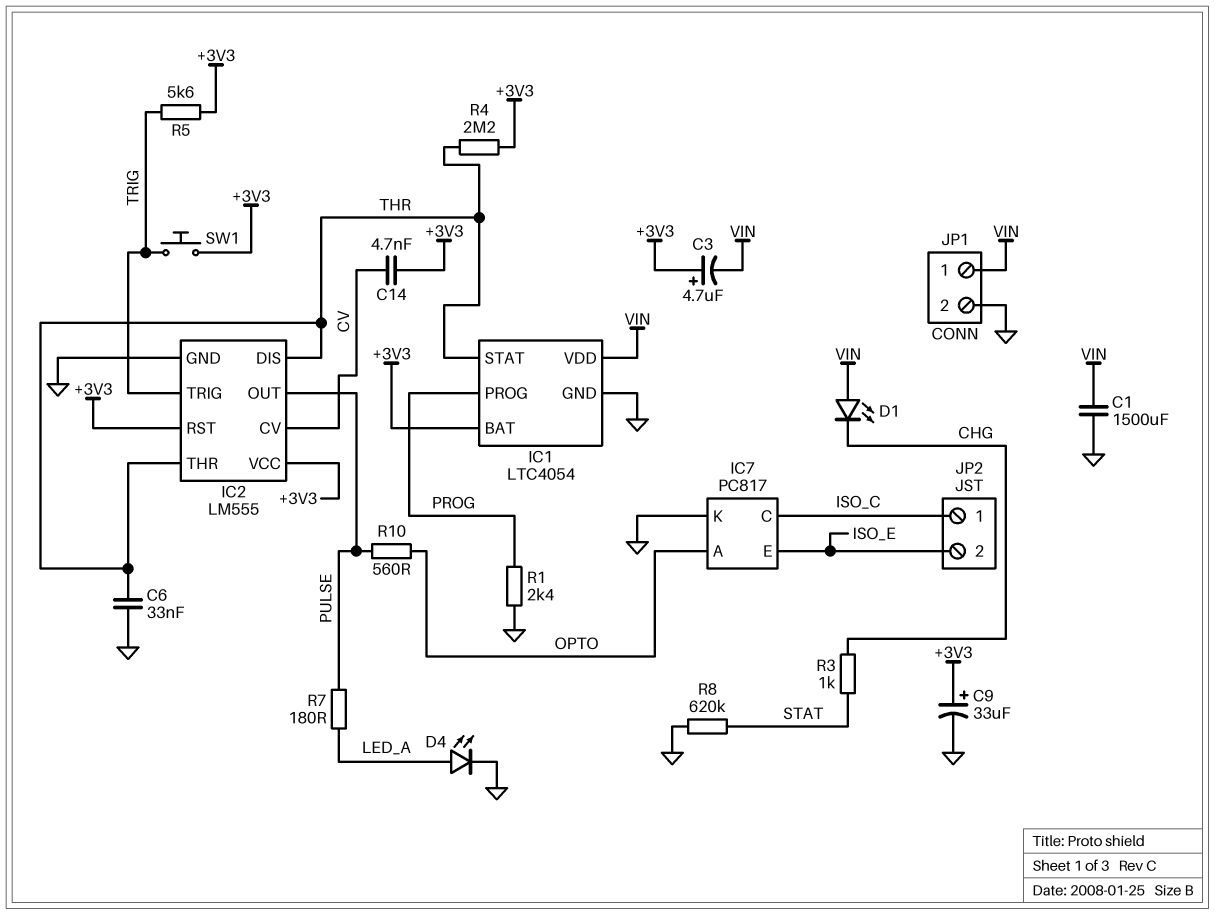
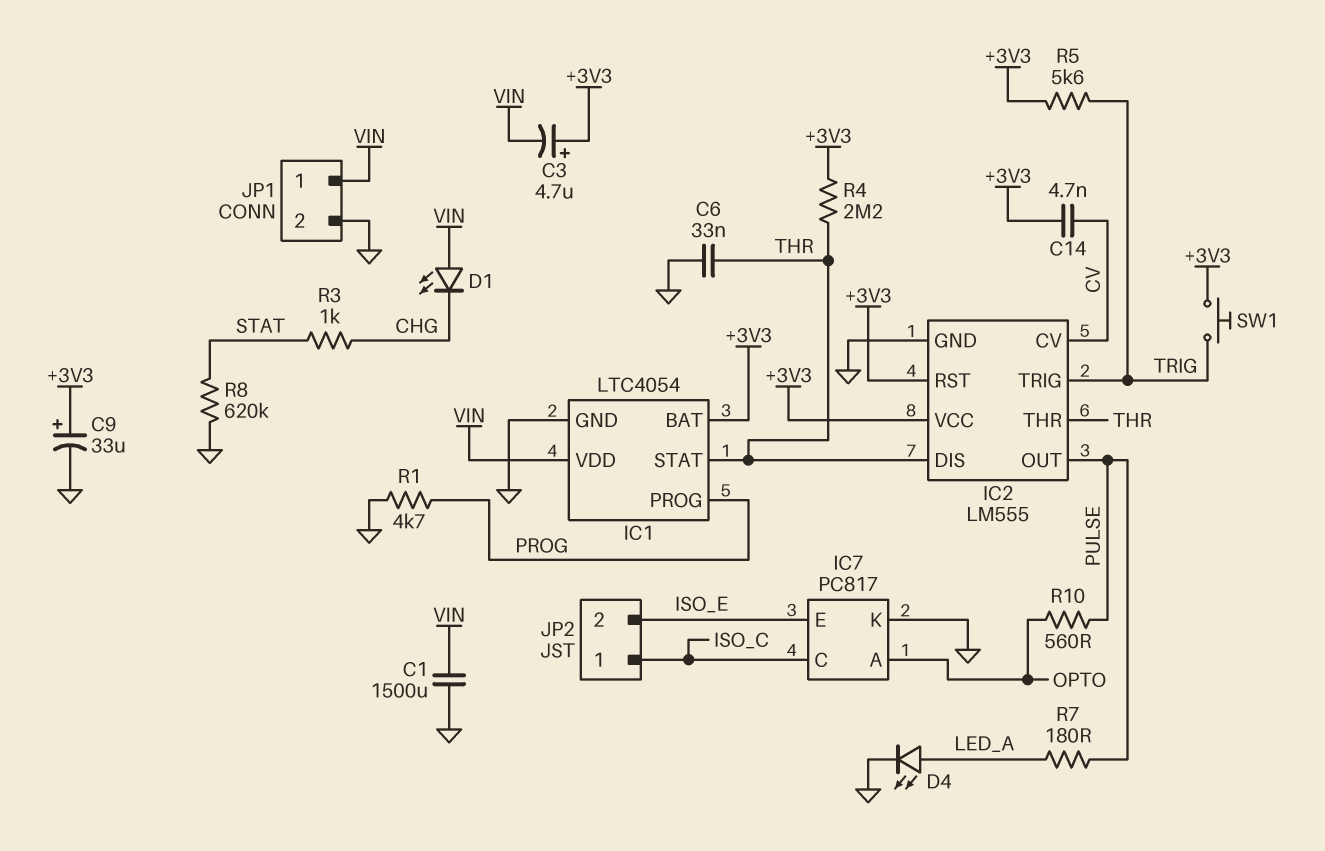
R1: 2.4k (GND, PROG) -> 4.7k (GND, PROG)

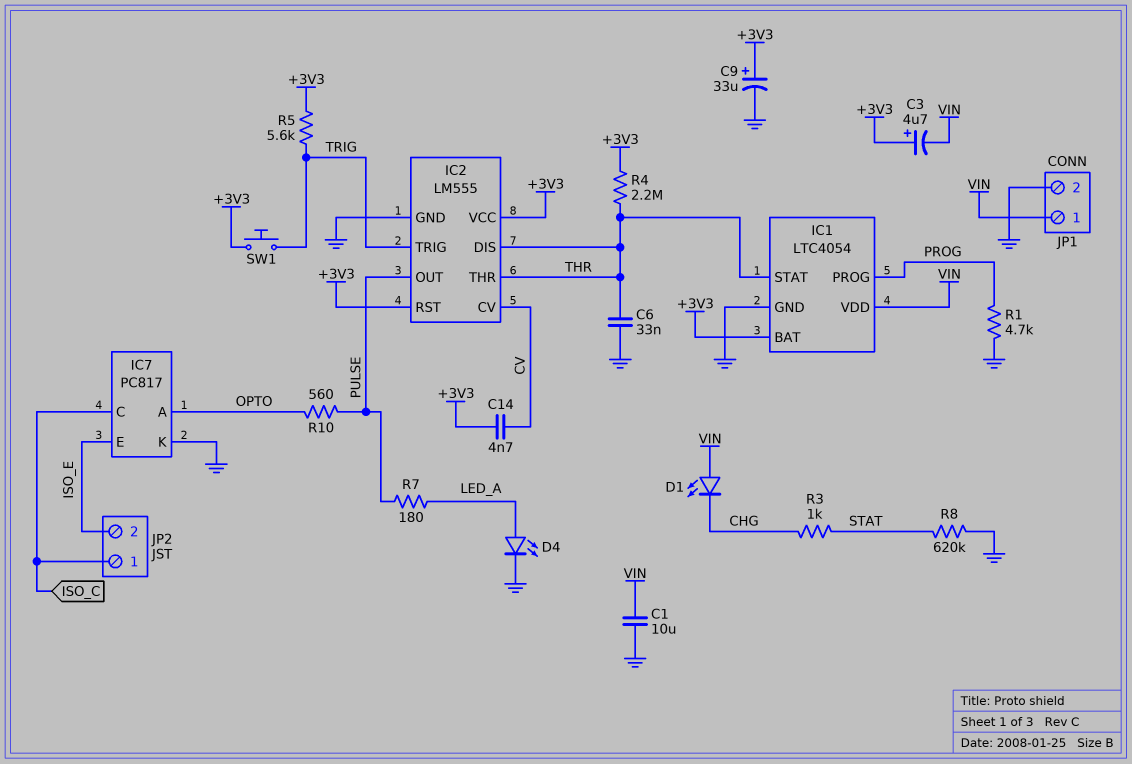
C1: 1500uF (GND, VIN) -> 10uF (GND, VIN)

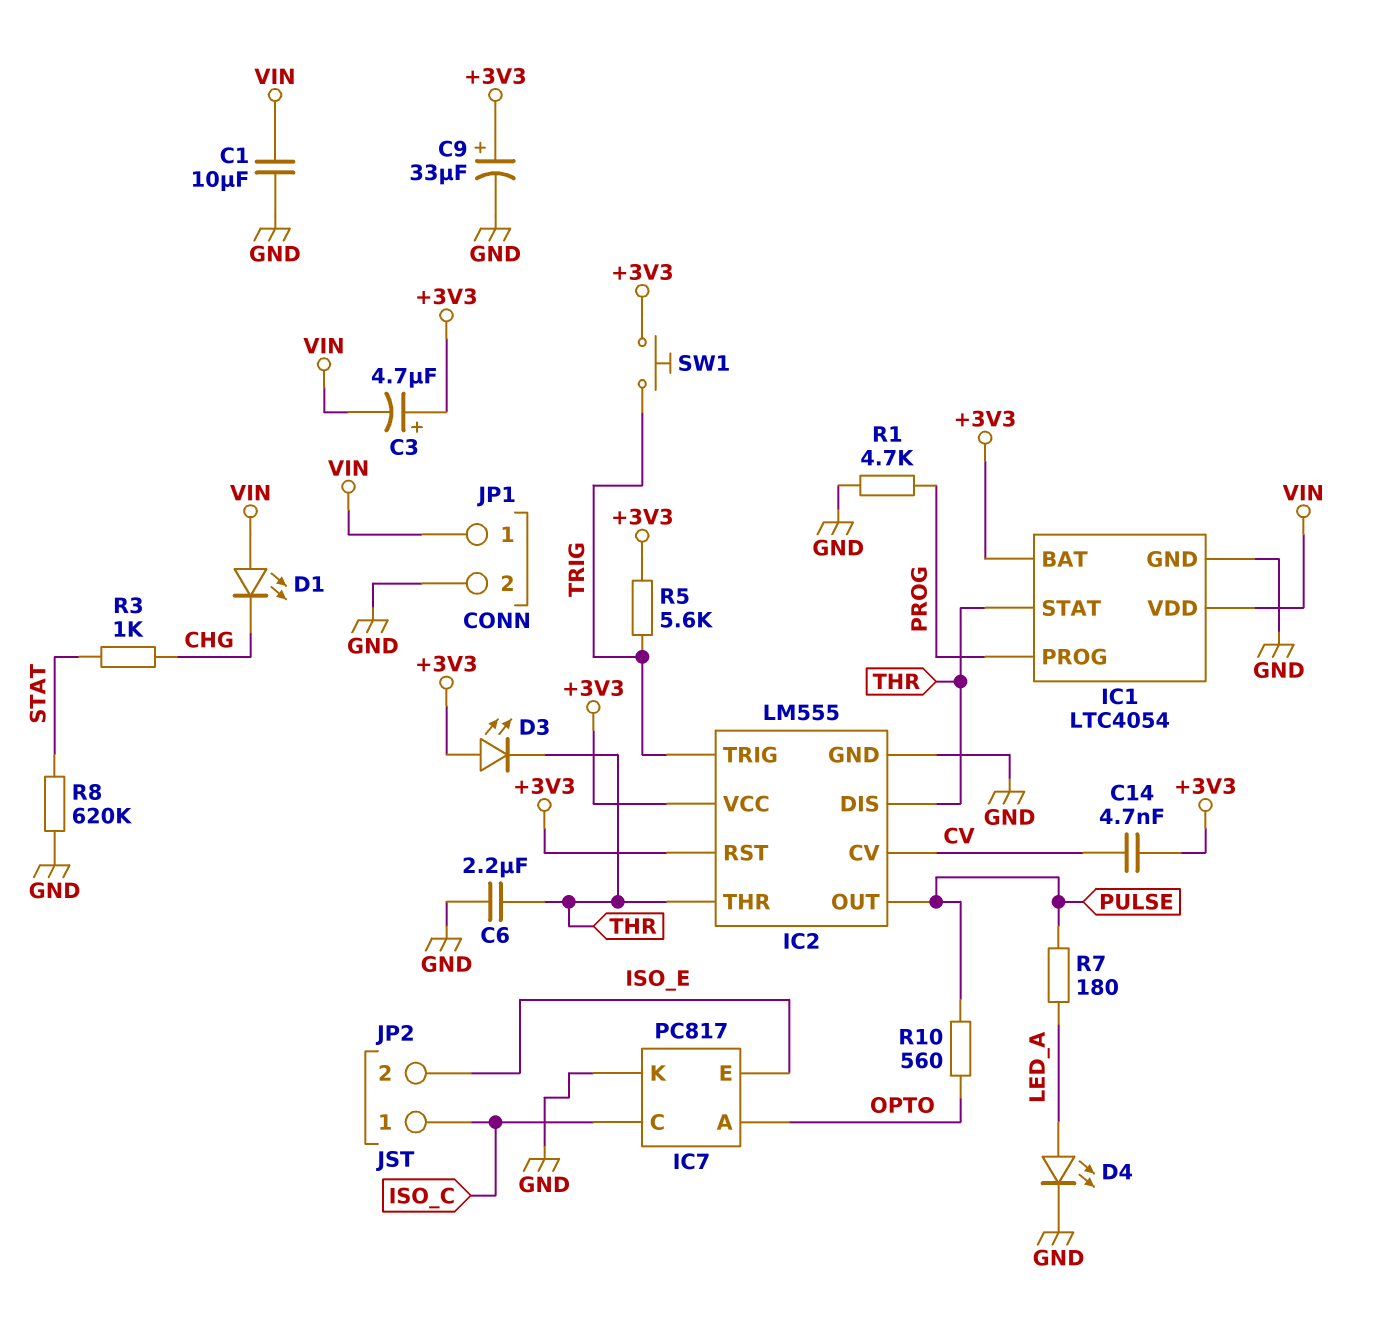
C6: 33nF (GND, THR) -> 2.2uF (GND, THR)
D3: none -> LED (A +3V3, K THR)
R4: 2.2M (+3V3, THR) -> none

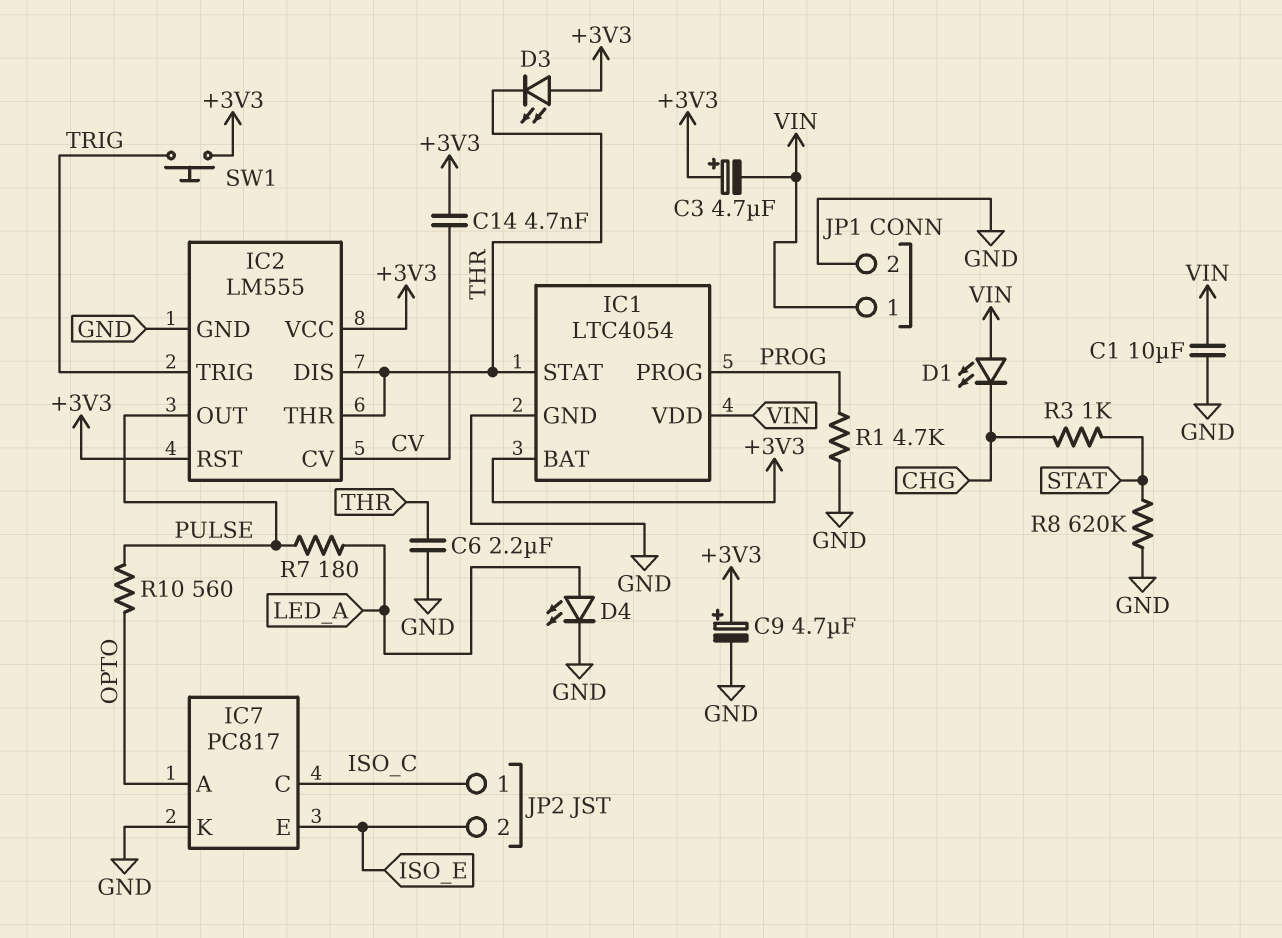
C9: 33uF (plus +3V3, minus GND) -> 4.7uF (plus +3V3, minus GND)
R5: 5.6k (+3V3, TRIG) -> none

